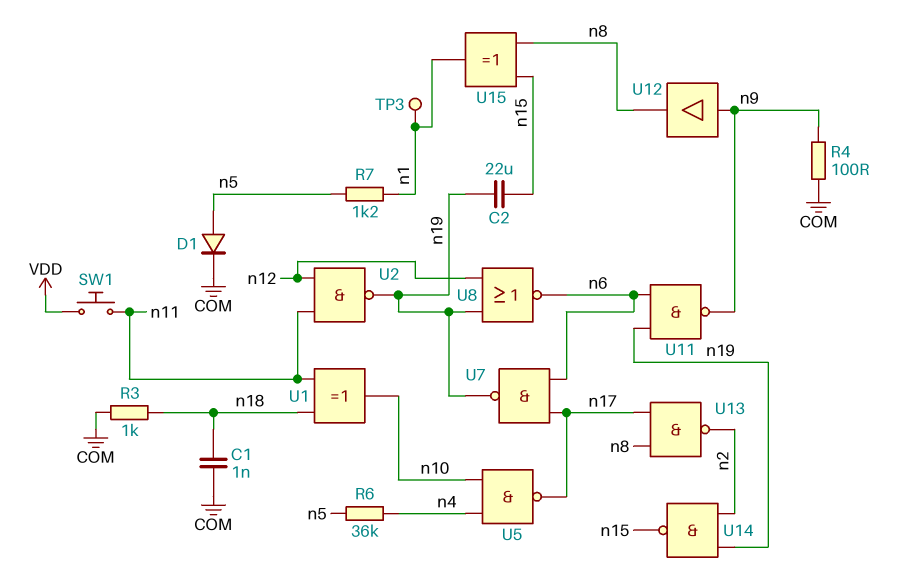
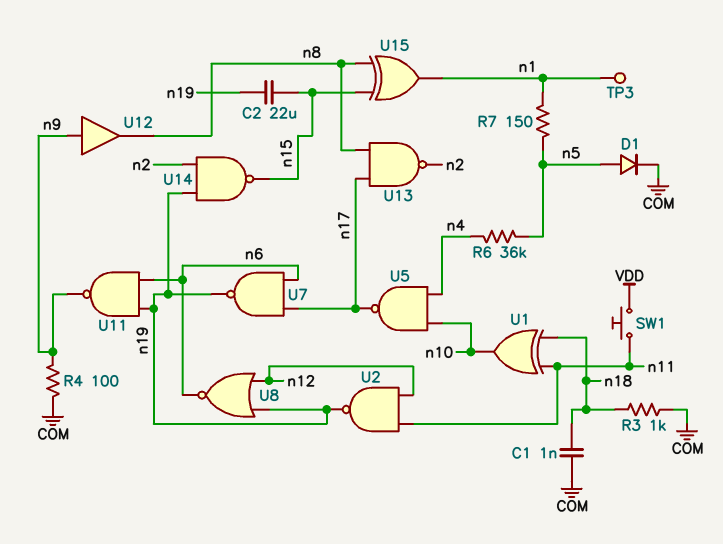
R7: 1.2k (n1, n5) -> 150 (n1, n5)

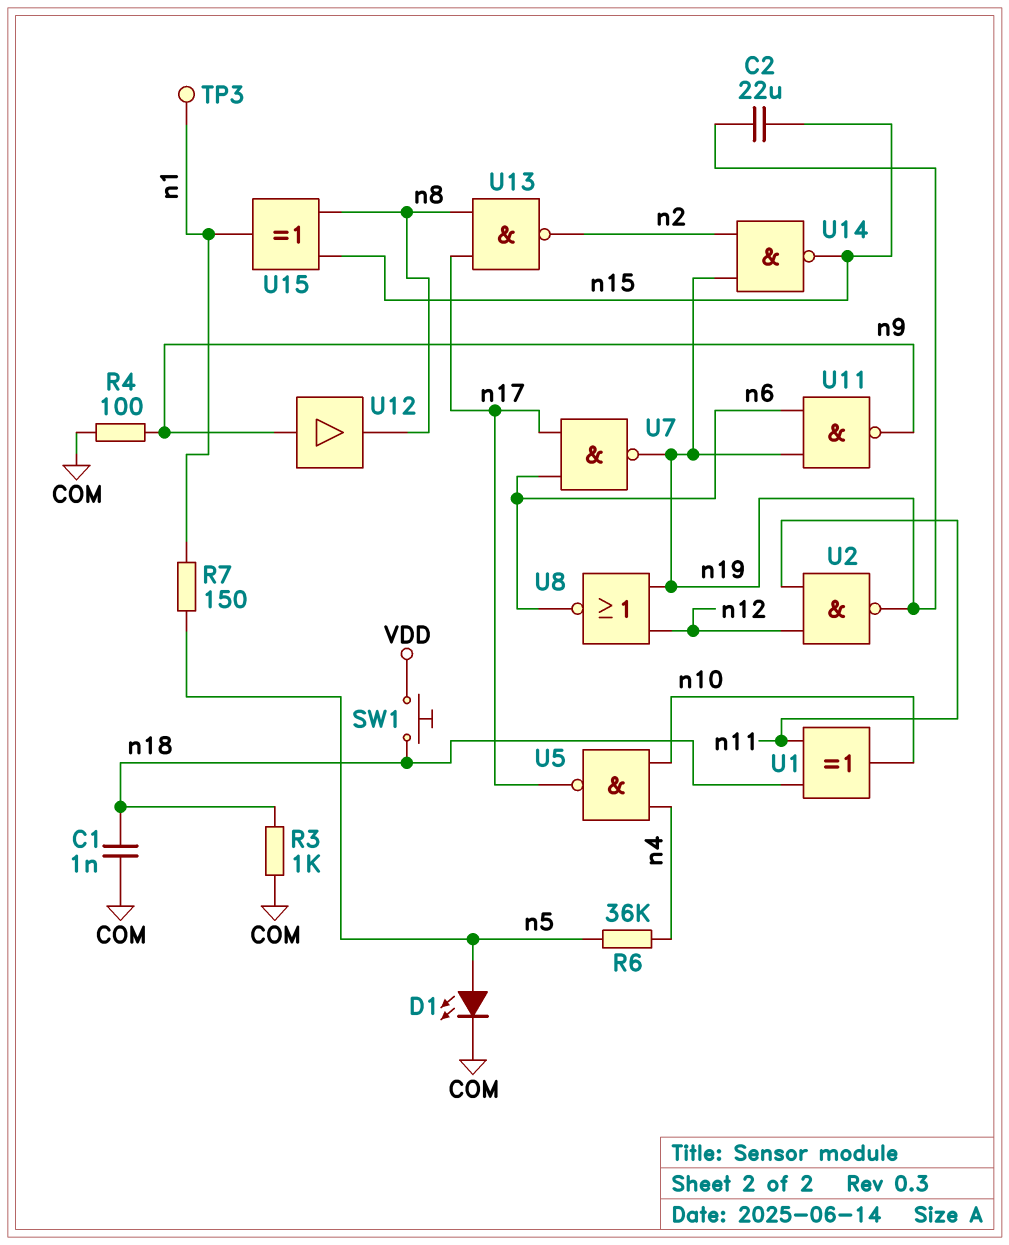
D1: diode (A n5, K COM) -> LED (A n5, K COM)
SW1: button (VDD, n11) -> button (VDD, n18)

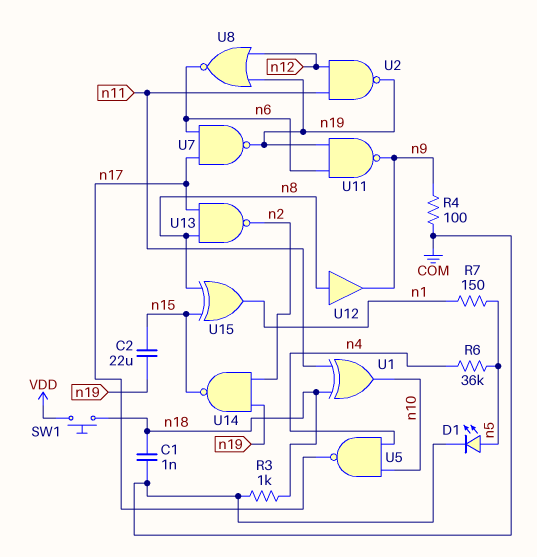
TP3: test point (n1) -> none
U12: buffer (in n9, out n8) -> buffer (in n8, out n9)

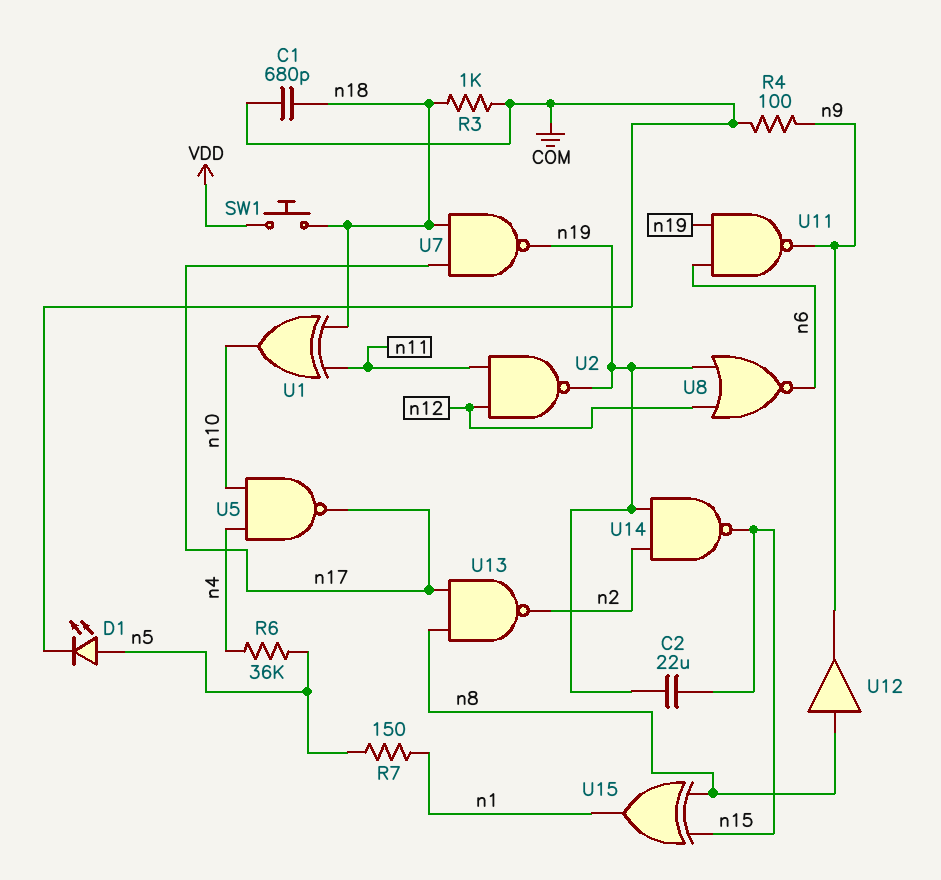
C1: 1nF (COM, n18) -> 680pF (COM, n18)
U7: NAND (in n6, in n17, out n19) -> NAND (in n17, in n18, out n19)

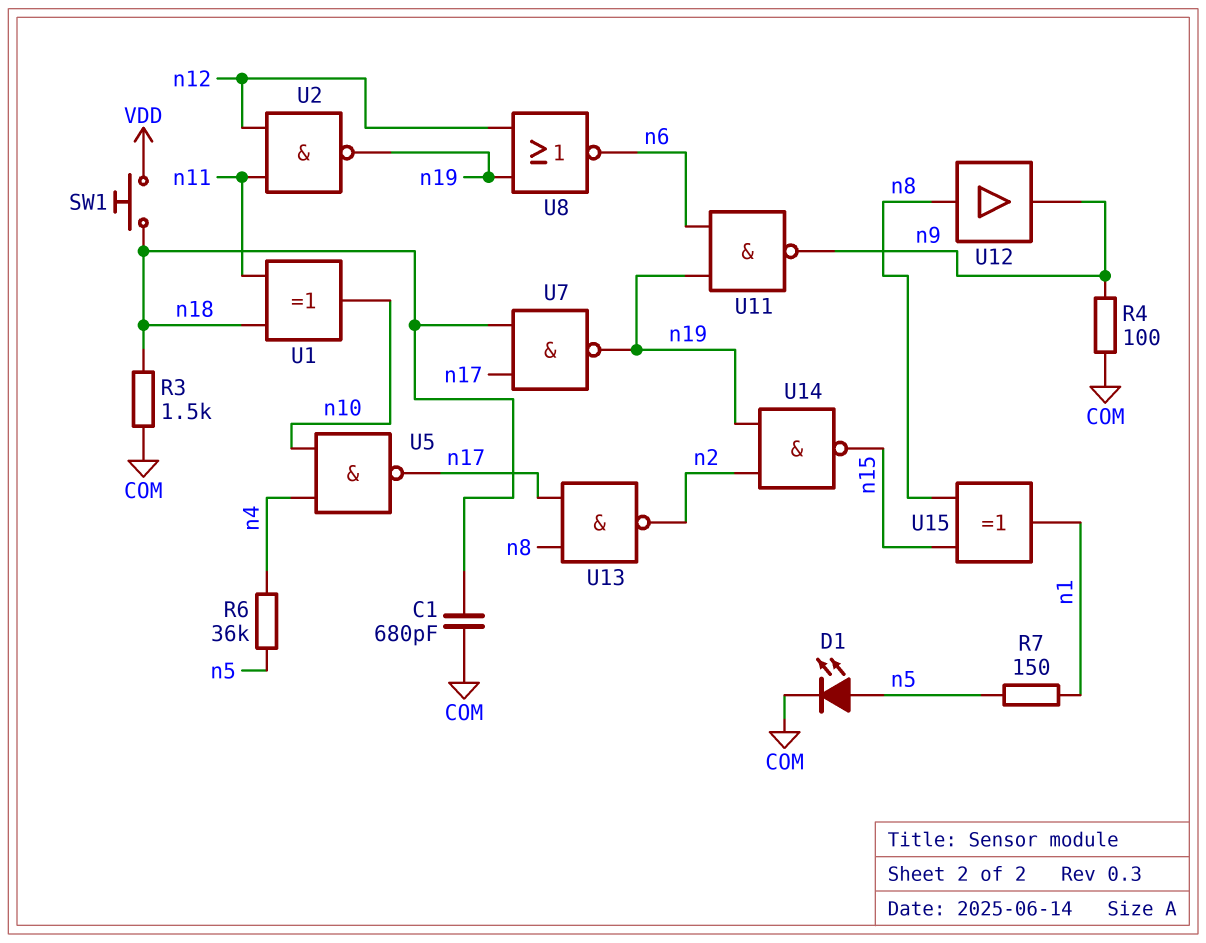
C2: 22uF (n15, n19) -> none
R3: 1k (COM, n18) -> 1.5k (COM, n18)

